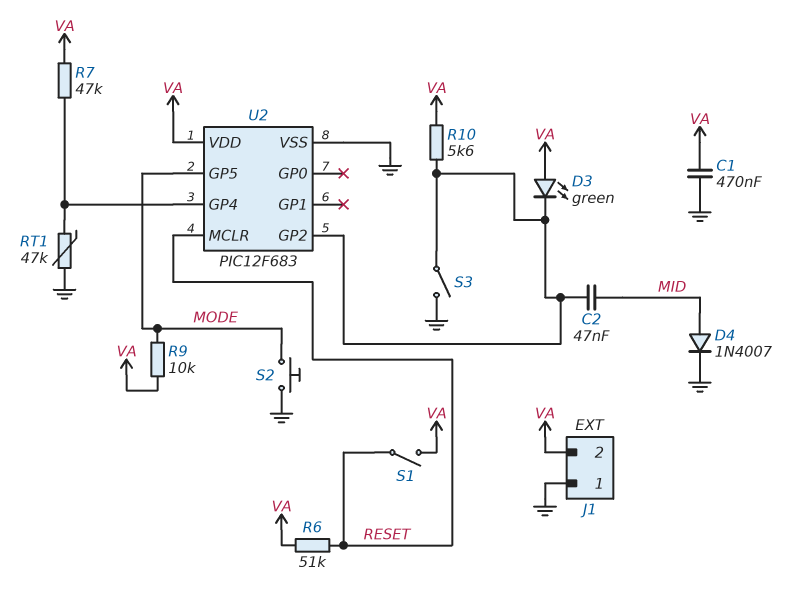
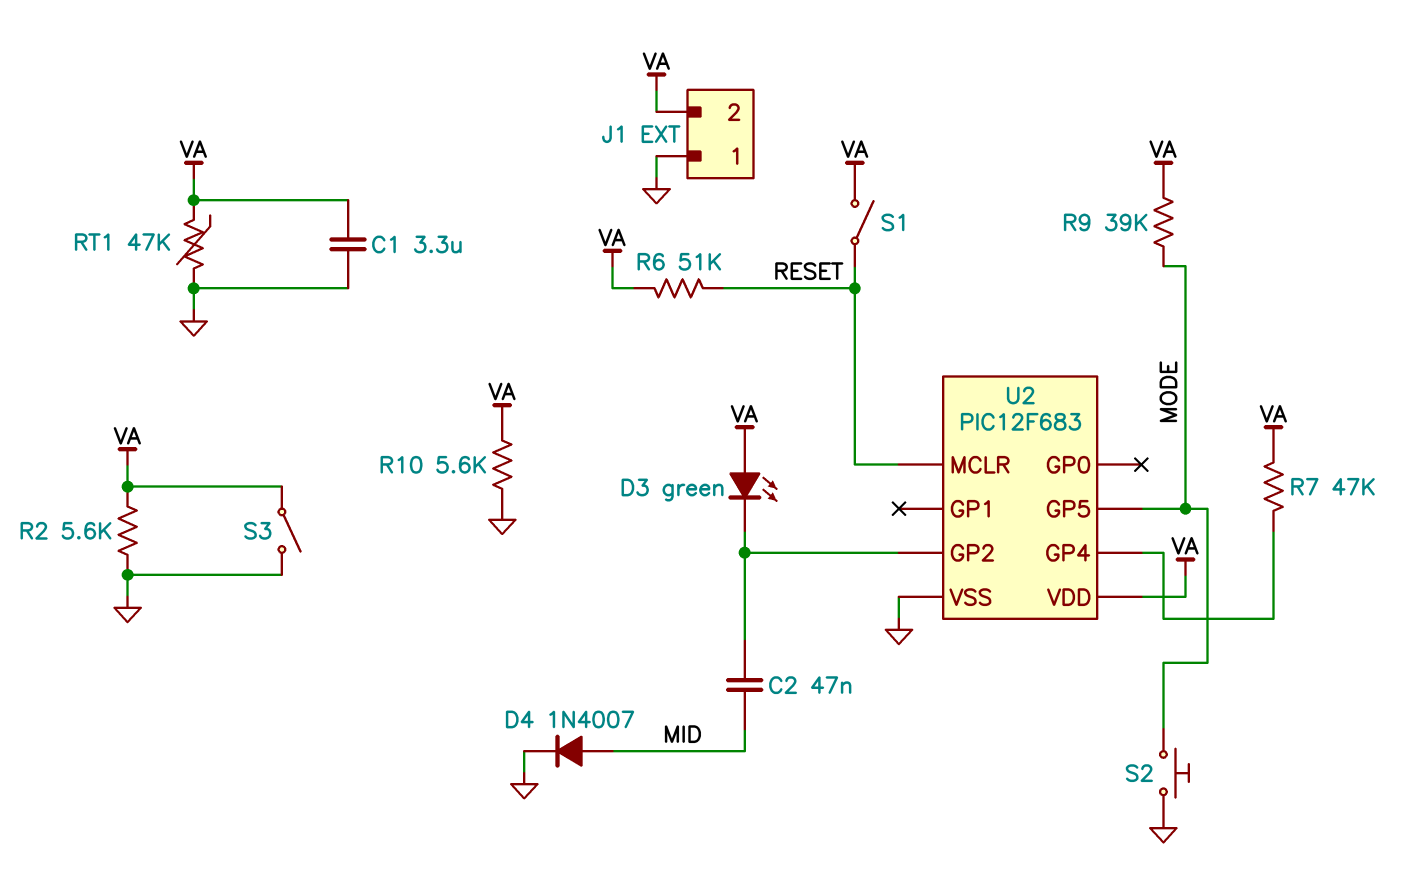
C1: 470nF (GND, VA) -> 3.3uF (GND, VA)
R2: none -> 5.6k (GND, VA)
R9: 10k (MODE, VA) -> 39k (MODE, VA)
R10: 5.6k (U2/GP2, VA) -> 5.6k (GND, VA)
RT1: 47k (GND, U2/GP4) -> 47k (GND, VA)
S3: switch (GND, U2/GP2) -> switch (GND, VA)

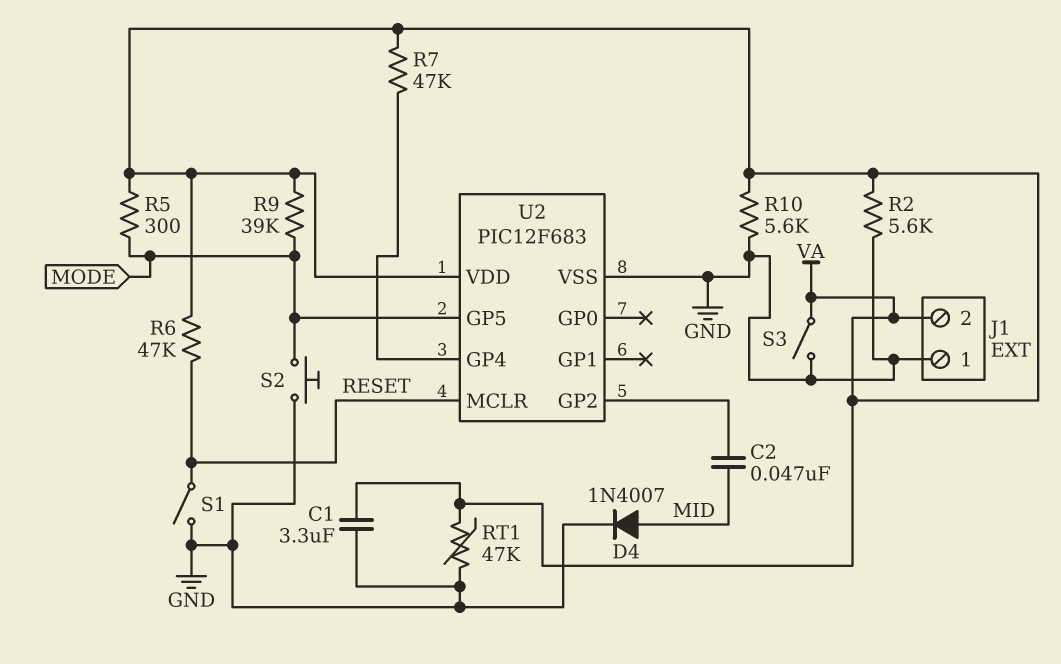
D3: LED green (A VA, K U2/GP2) -> none
R5: none -> 300 (MODE, VA)
R6: 51k (RESET, VA) -> 47k (RESET, VA)
S1: switch (RESET, VA) -> switch (GND, RESET)

